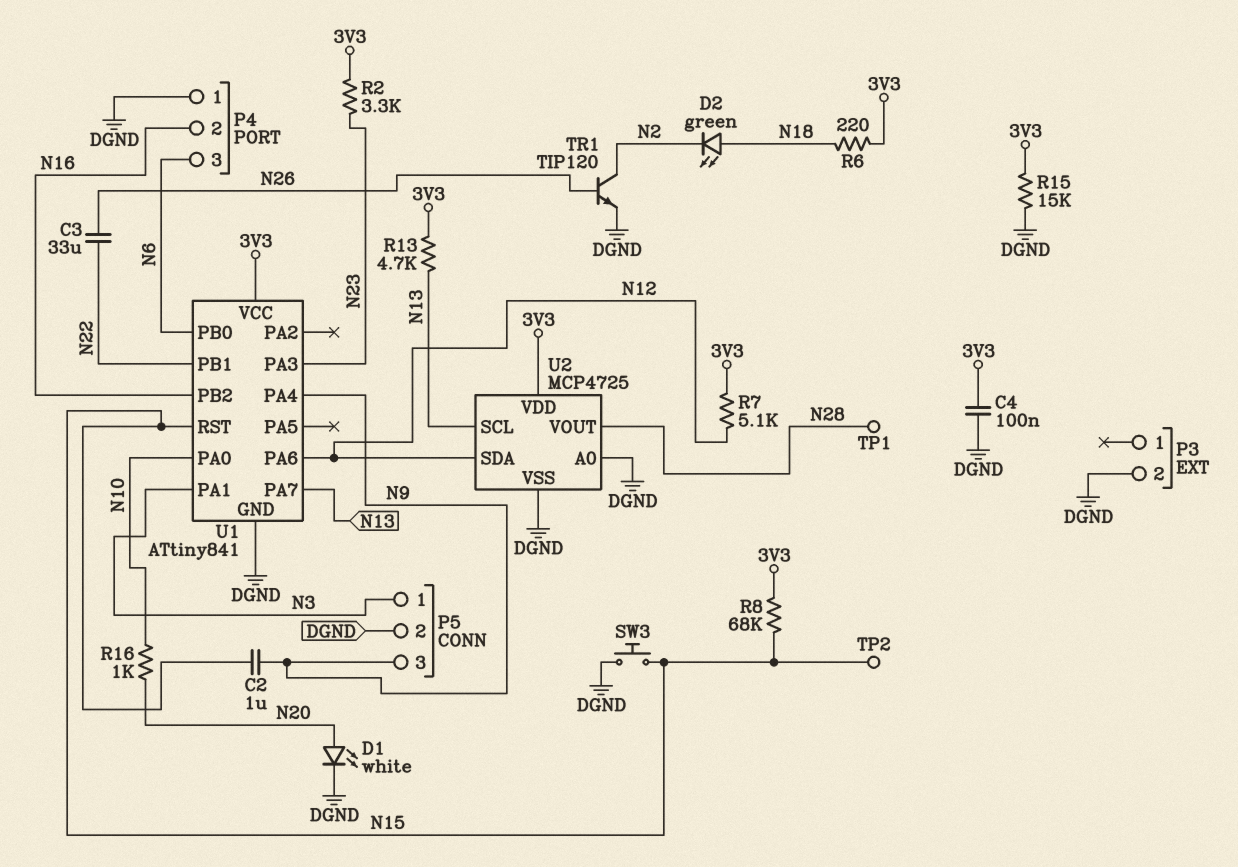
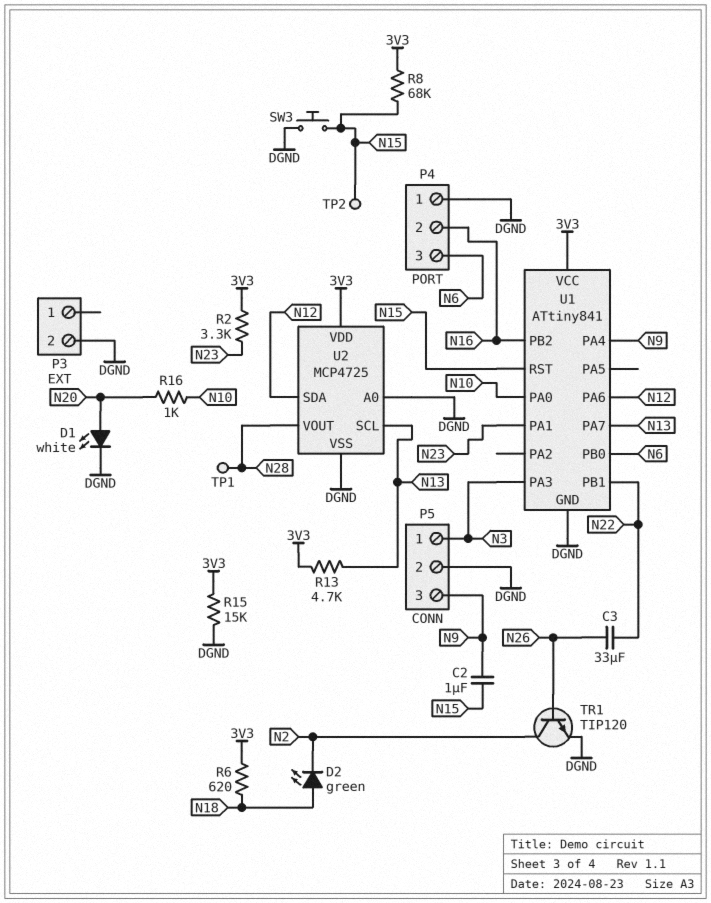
C4: 100nF (3V3, DGND) -> none
R6: 220 (3V3, N18) -> 620 (3V3, N18)
R7: 5.1k (3V3, N12) -> none
U1 pin PA1: N3 -> N23
U1 pin PA3: N23 -> N3

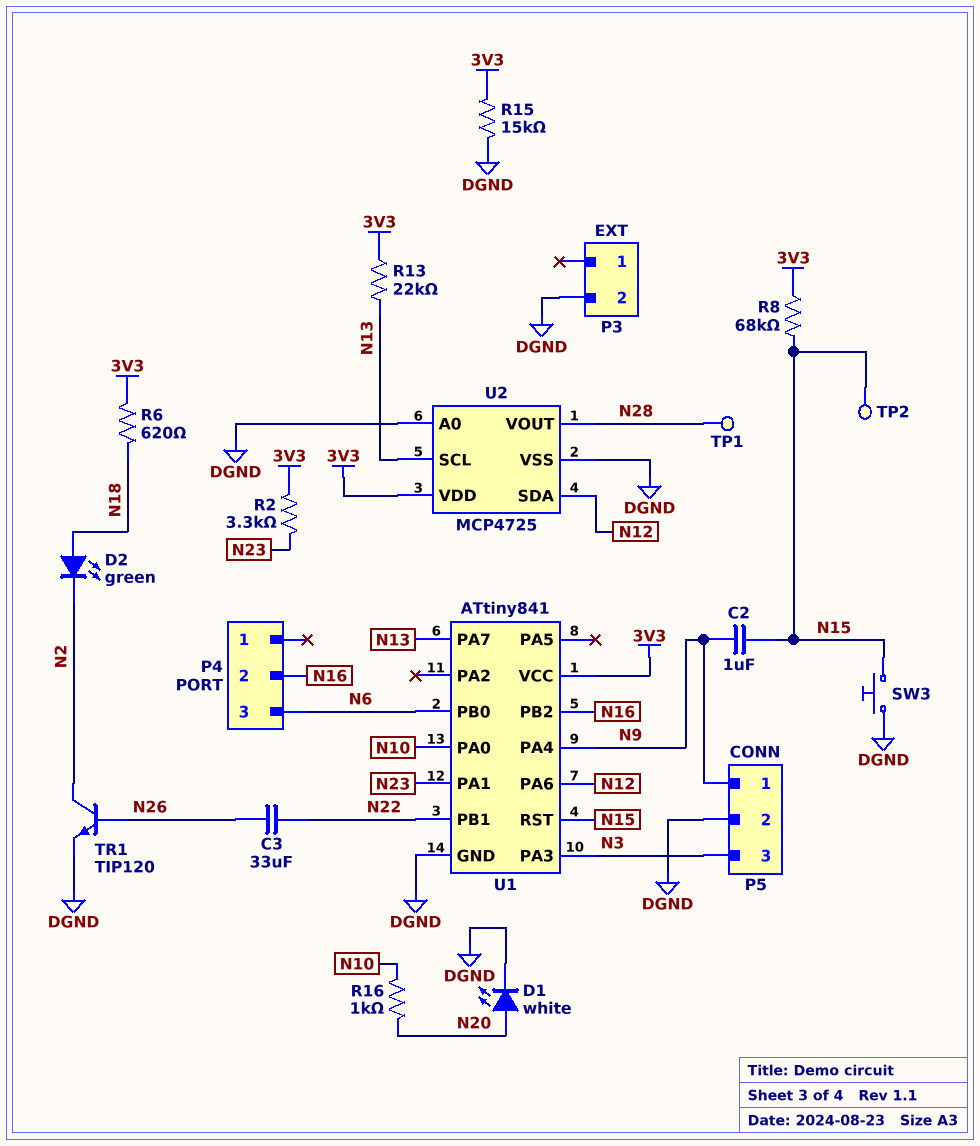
P4 pin 1: DGND -> none
P5 pin 1: N3 -> N9
P5 pin 3: N9 -> N3
R13: 4.7k (3V3, N13) -> 22k (3V3, N13)

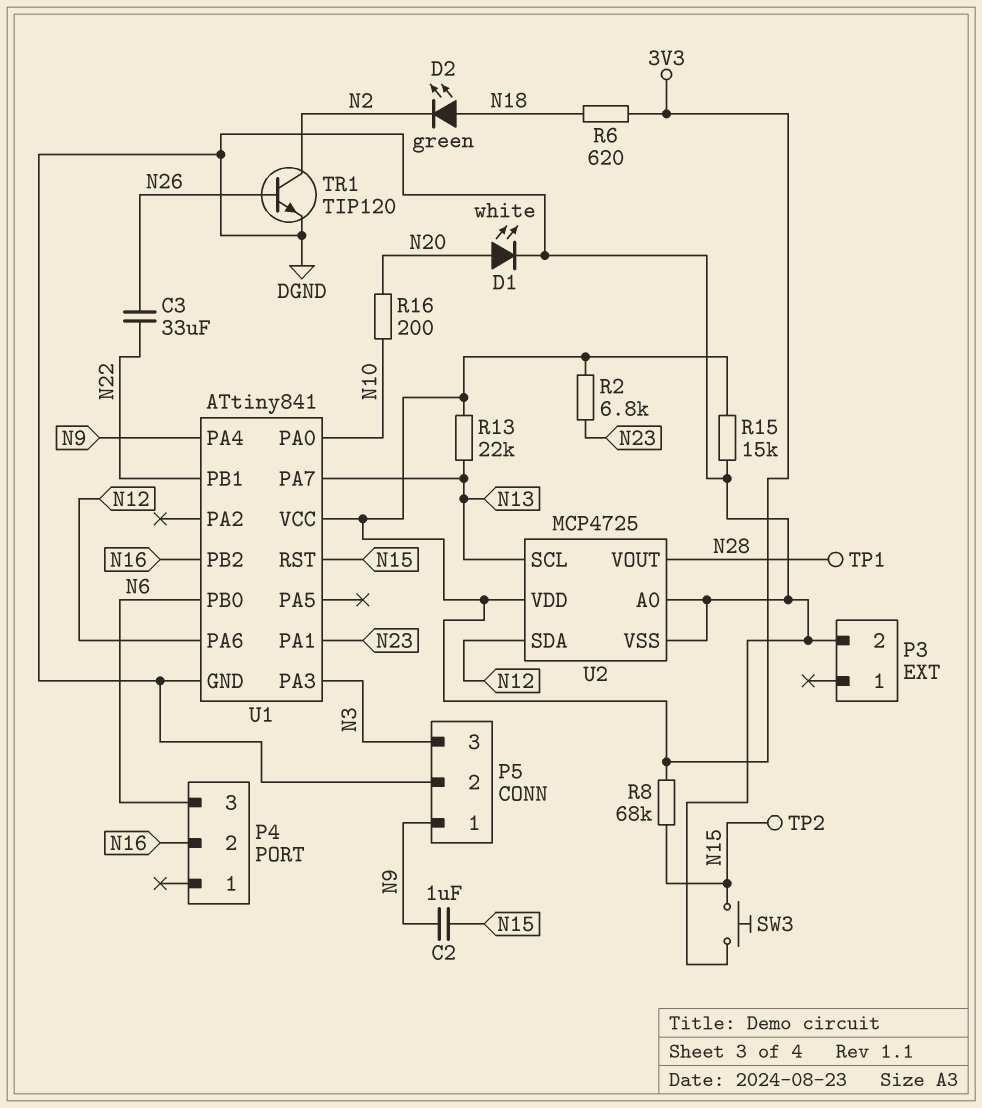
R2: 3.3k (3V3, N23) -> 6.8k (3V3, N23)
R16: 1k (N10, N20) -> 200 (N10, N20)

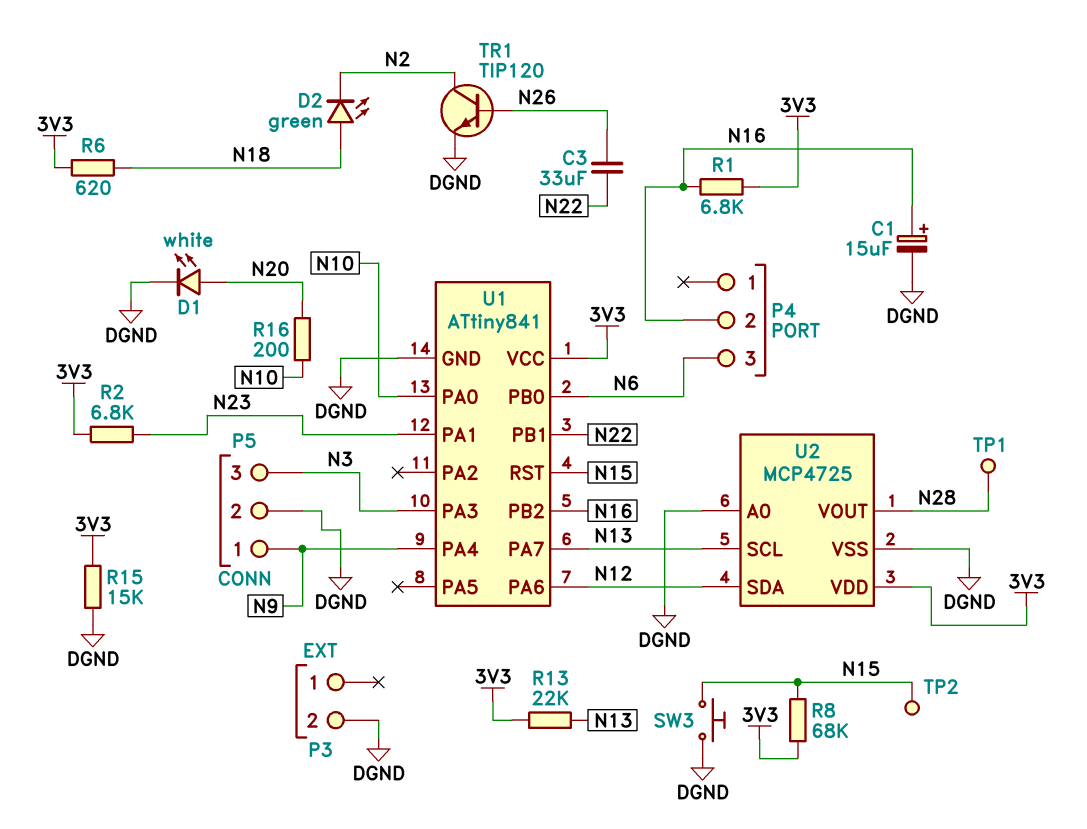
C1: none -> 15uF (plus N16, minus DGND)
C2: 1uF (N9, N15) -> none
R1: none -> 6.8k (3V3, N16)

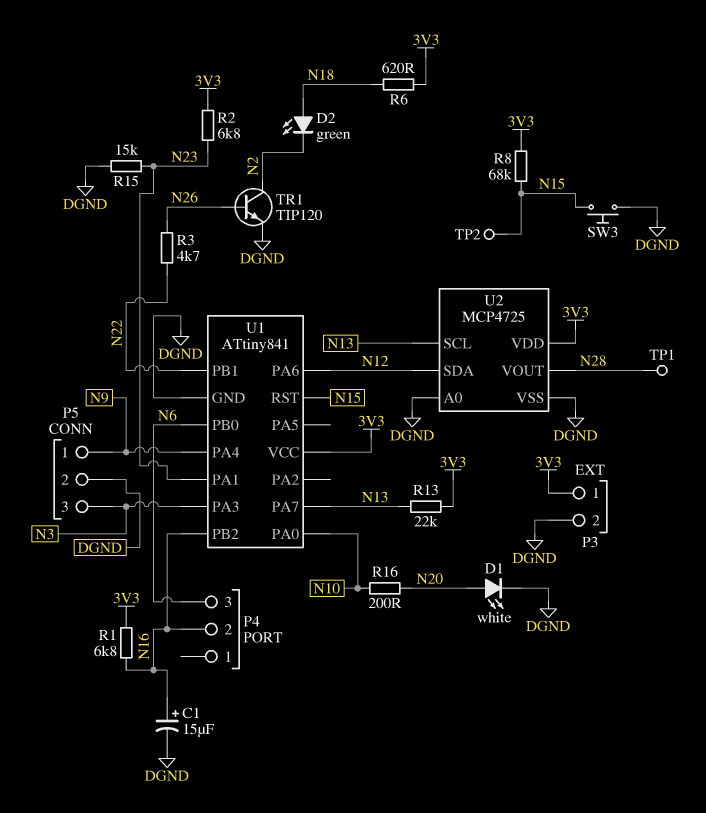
C3: 33uF (N22, N26) -> none
P3 pin 1: none -> 3V3
R3: none -> 4.7k (N22, N26)
R15: 15k (3V3, DGND) -> 15k (DGND, N23)

